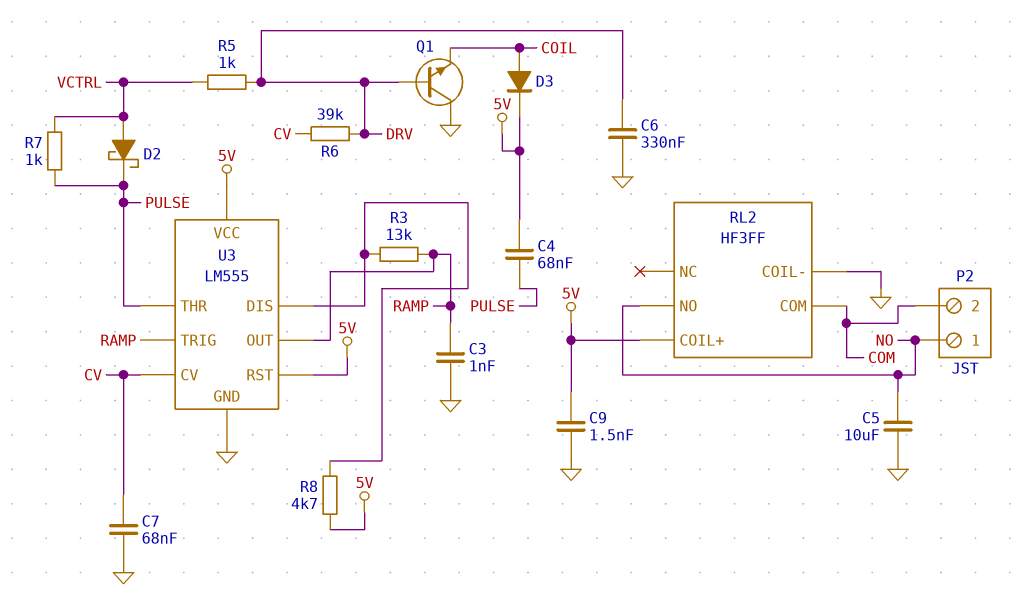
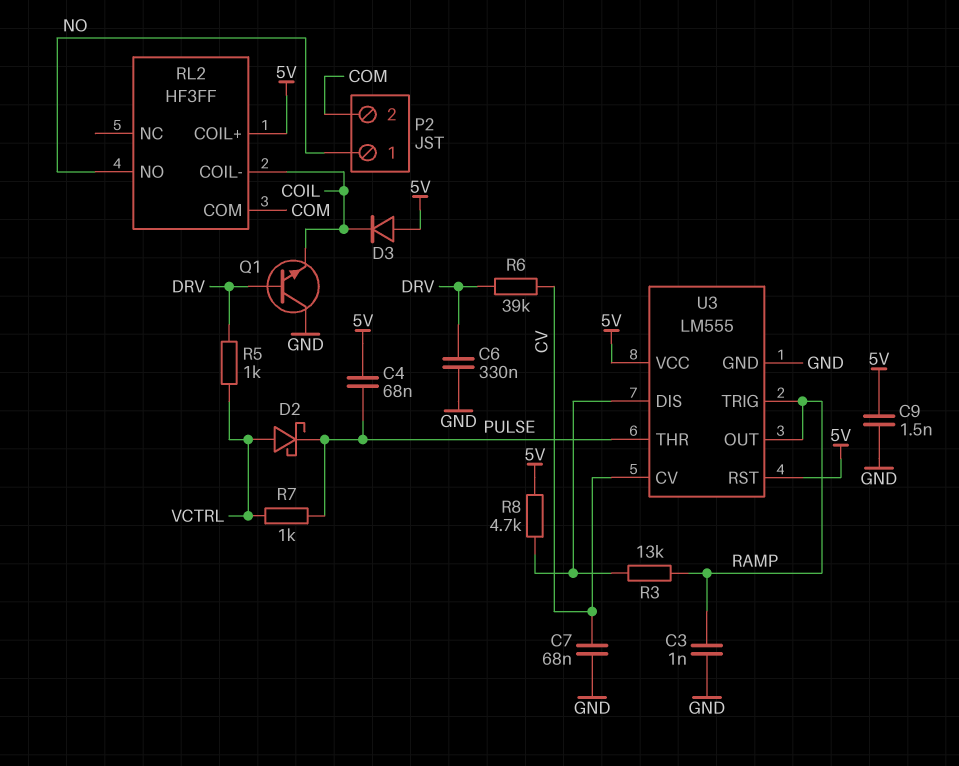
C5: 10uF (GND, NO) -> none
D3: diode (A COIL, K 5V) -> diode (A 5V, K COIL)
RL2 pin COIL-: GND -> COIL

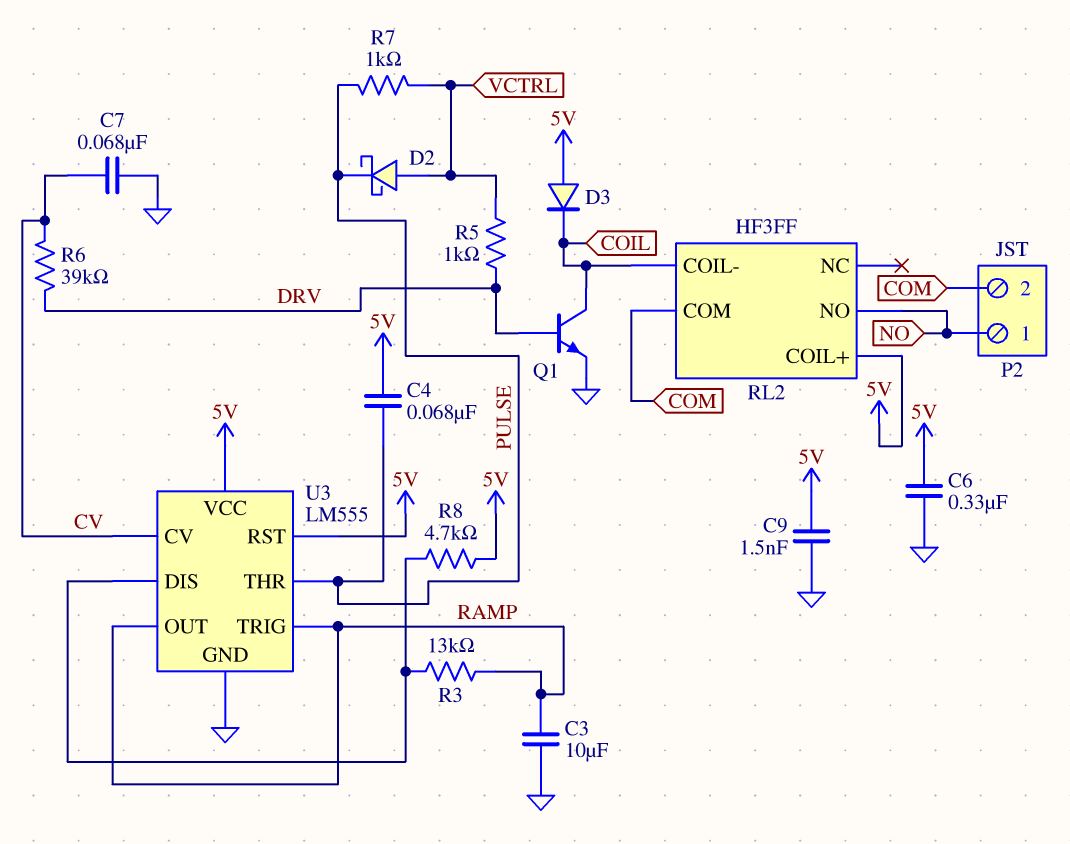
C3: 1nF (GND, RAMP) -> 10uF (GND, RAMP)
C6: 330nF (DRV, GND) -> 330nF (5V, GND)
Q1: NPN (B DRV, C GND, E COIL) -> NPN (B DRV, C COIL, E GND)

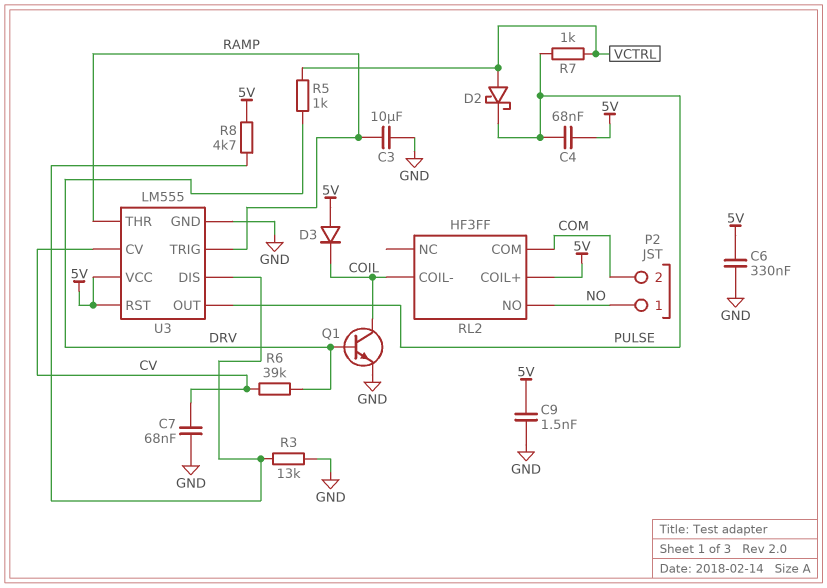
R3: 13k (RAMP, U3/DIS) -> 13k (GND, U3/DIS)
U3 pin OUT: RAMP -> PULSE
U3 pin THR: PULSE -> RAMP

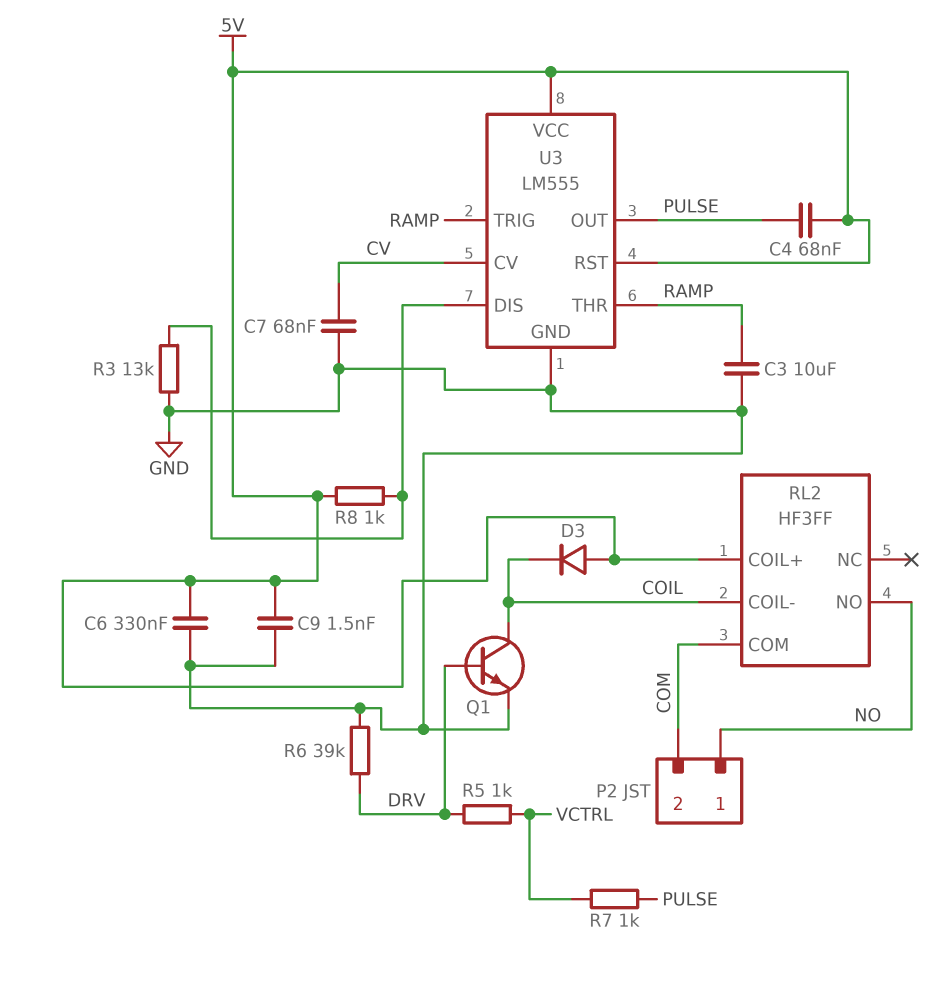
D2: schottky (A VCTRL, K PULSE) -> none
R6: 39k (CV, DRV) -> 39k (DRV, GND)
R8: 4.7k (5V, U3/DIS) -> 1k (5V, U3/DIS)

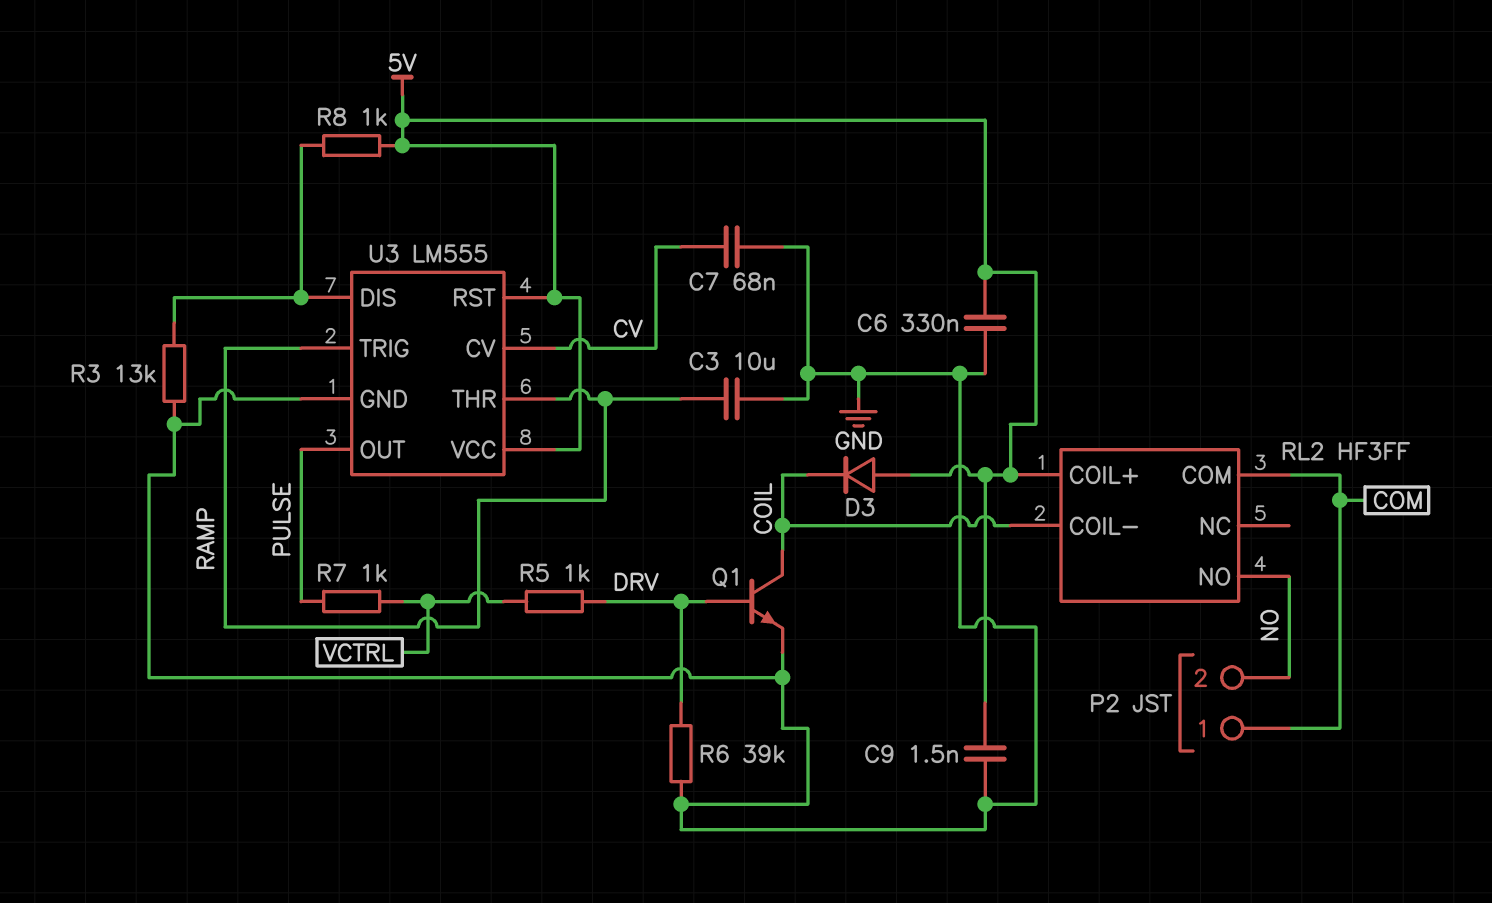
C4: 68nF (5V, PULSE) -> none
P2 pin 1: NO -> COM
P2 pin 2: COM -> NO

